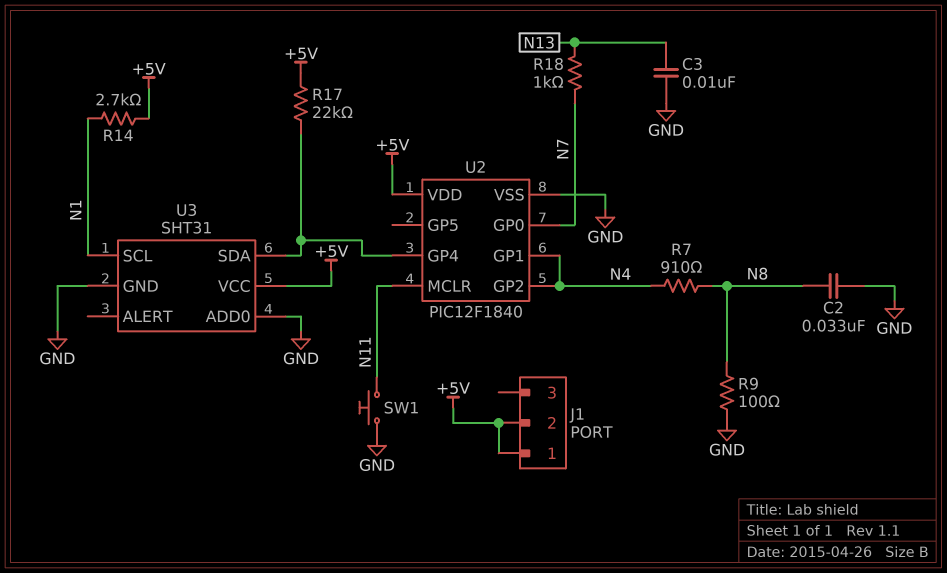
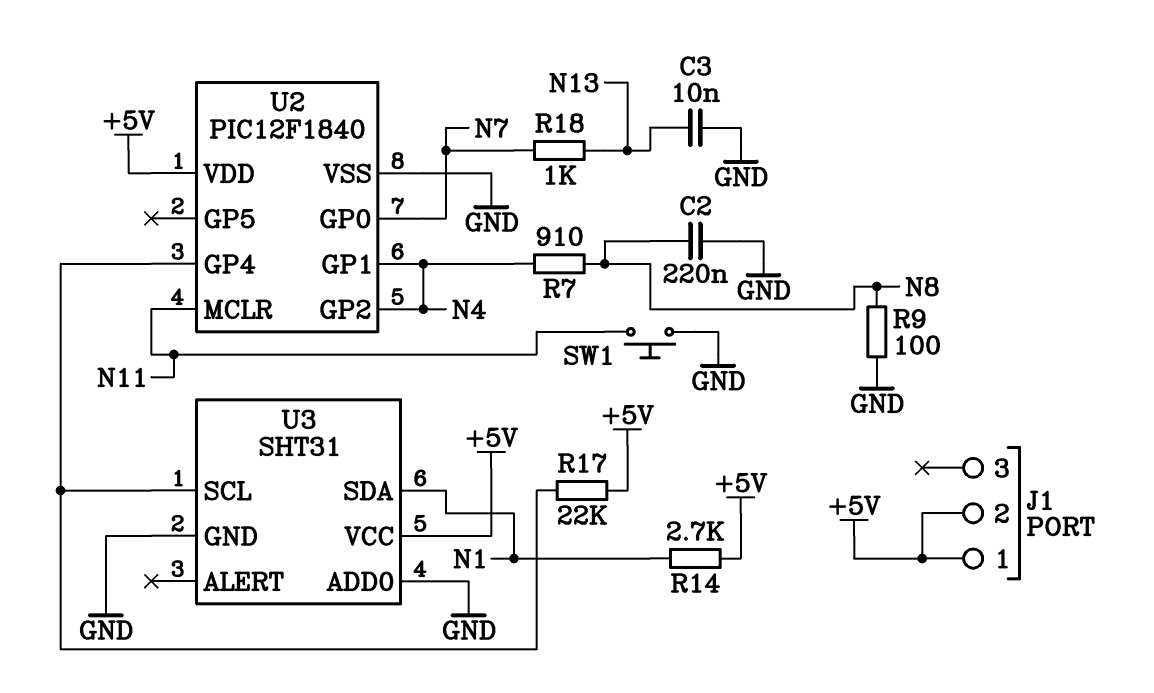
C2: 33nF (GND, N8) -> 220nF (GND, N8)
U3 pin SCL: N1 -> U2/GP4
U3 pin SDA: U2/GP4 -> N1

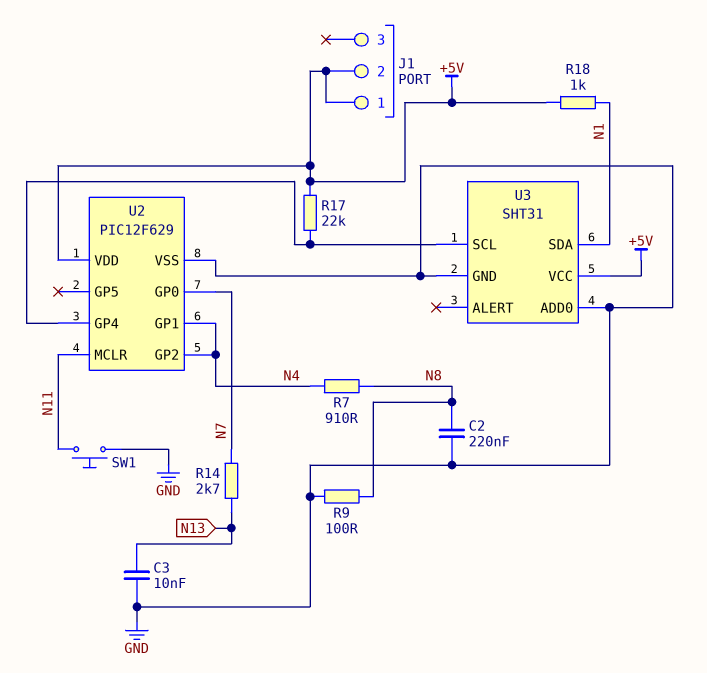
R14: 2.7k (+5V, N1) -> 2.7k (N7, N13)
R18: 1k (N7, N13) -> 1k (+5V, N1)
U2: PIC12F1840 -> PIC12F629

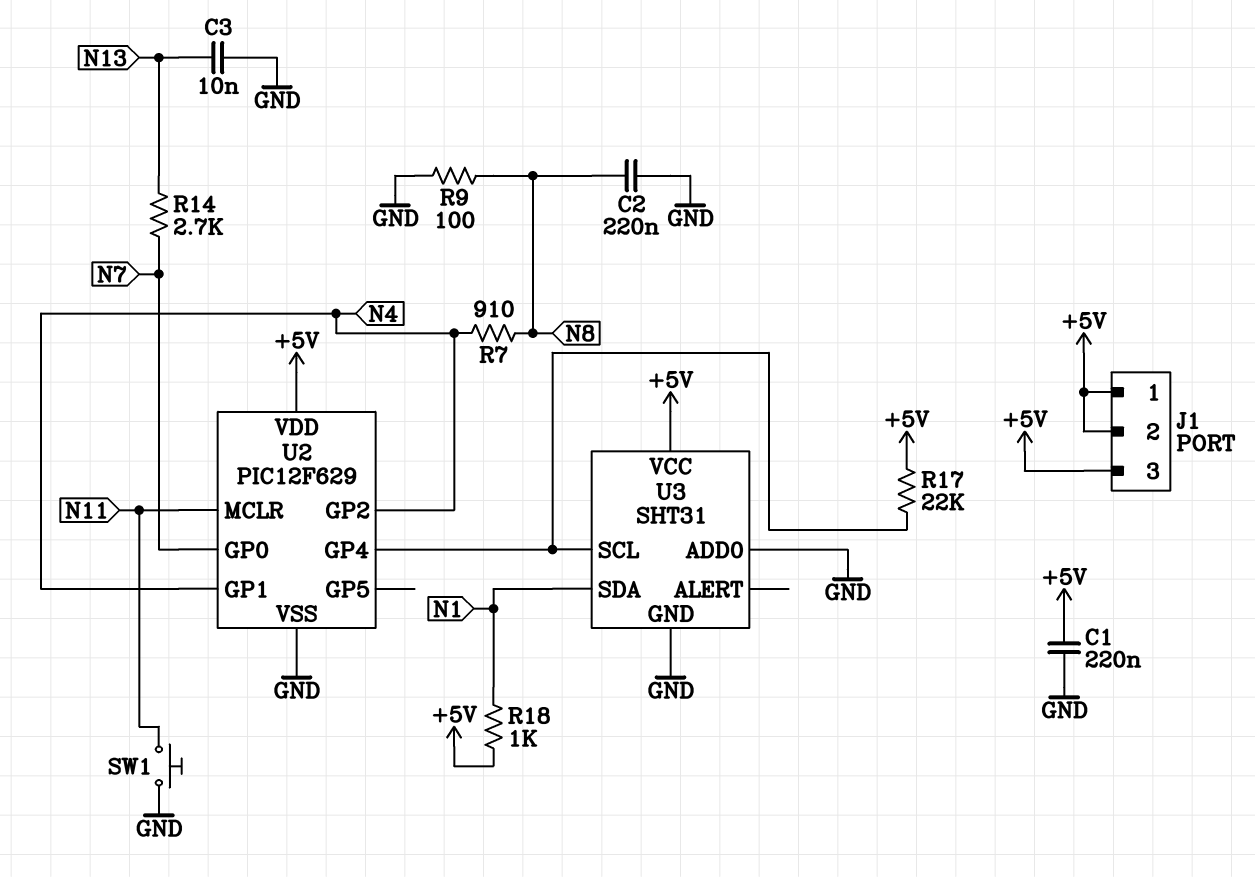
C1: none -> 220nF (+5V, GND)
J1 pin 3: none -> +5V

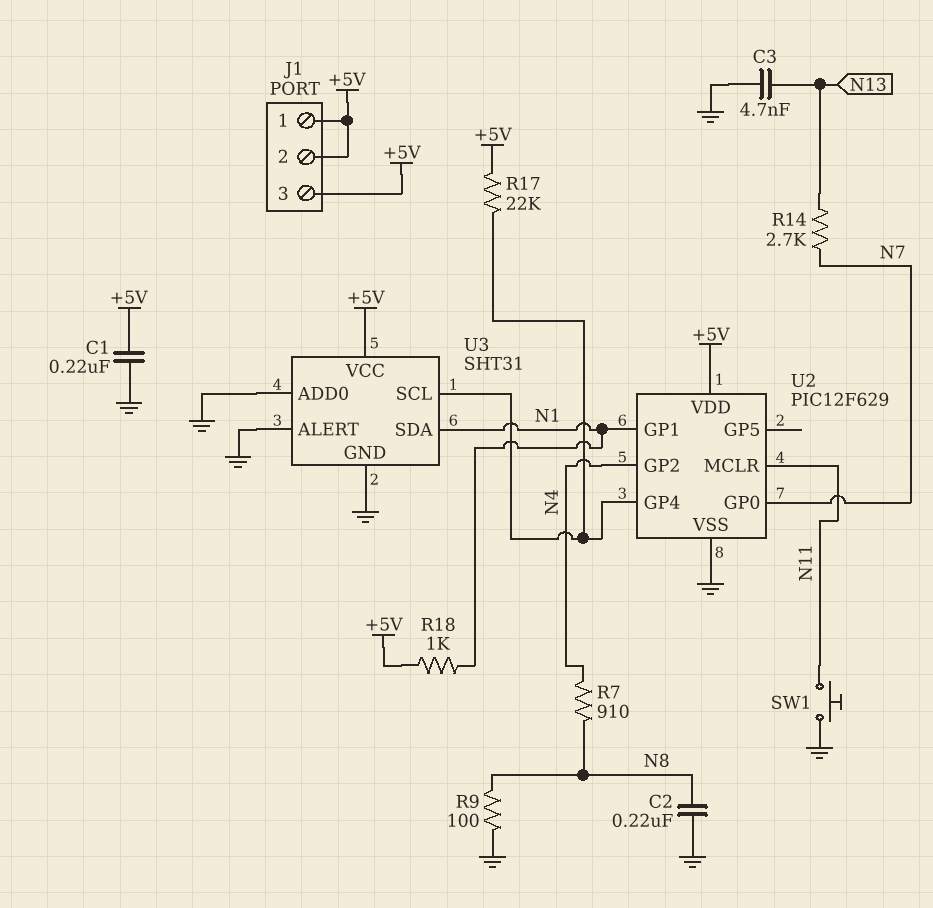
C3: 10nF (GND, N13) -> 4.7nF (GND, N13)
U2 pin GP1: N4 -> N1
U3 pin ALERT: none -> GND

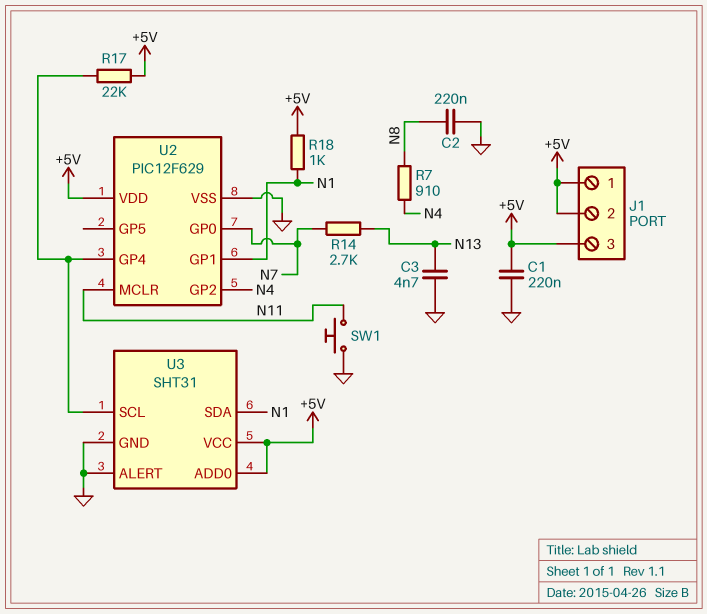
R9: 100 (GND, N8) -> none
U3 pin ADD0: GND -> +5V

